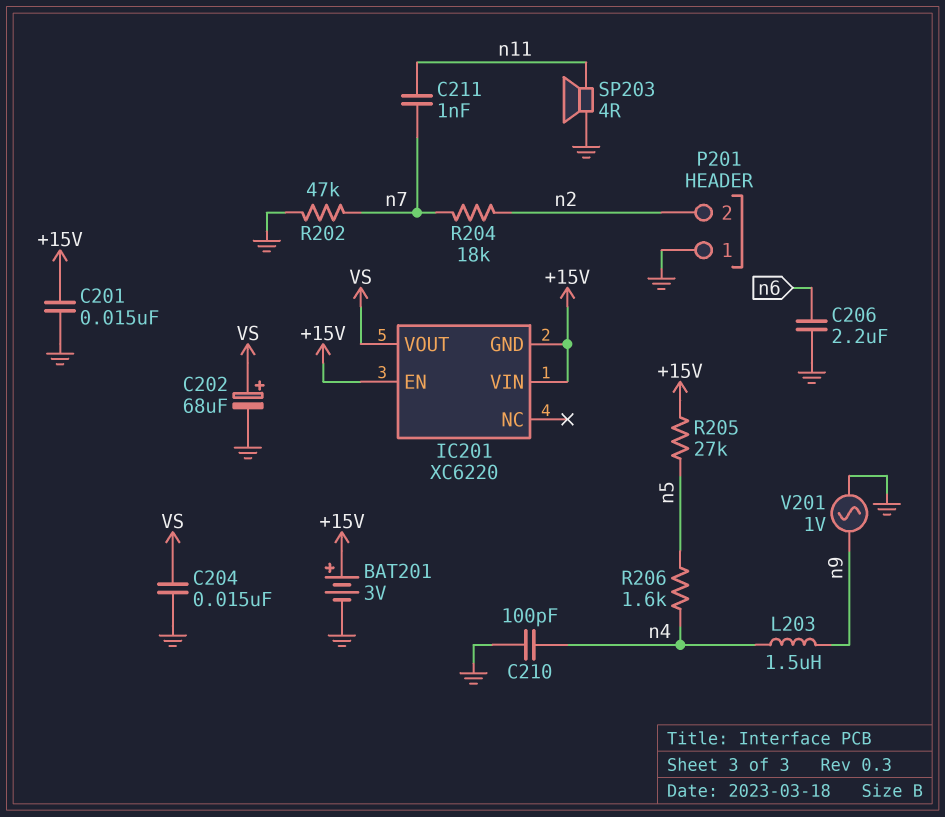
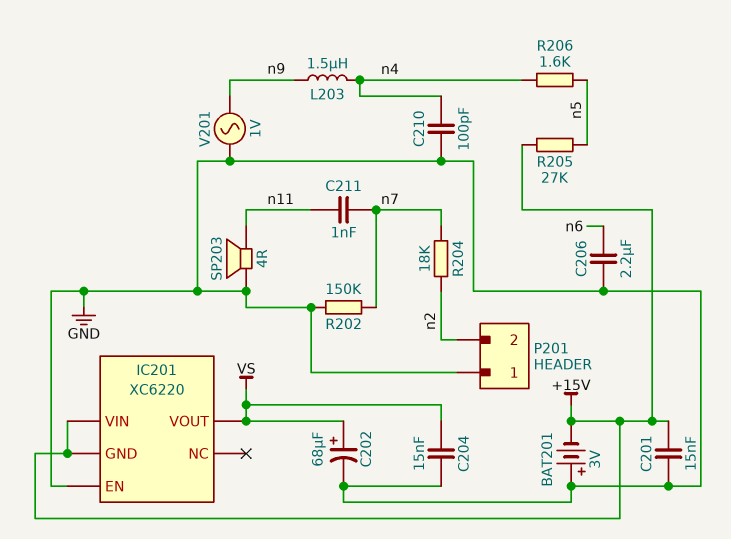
BAT201: 3V (plus +15V, minus GND) -> 3V (plus GND, minus +15V)
IC201 pin EN: +15V -> GND
R202: 47k (GND, n7) -> 150k (GND, n7)

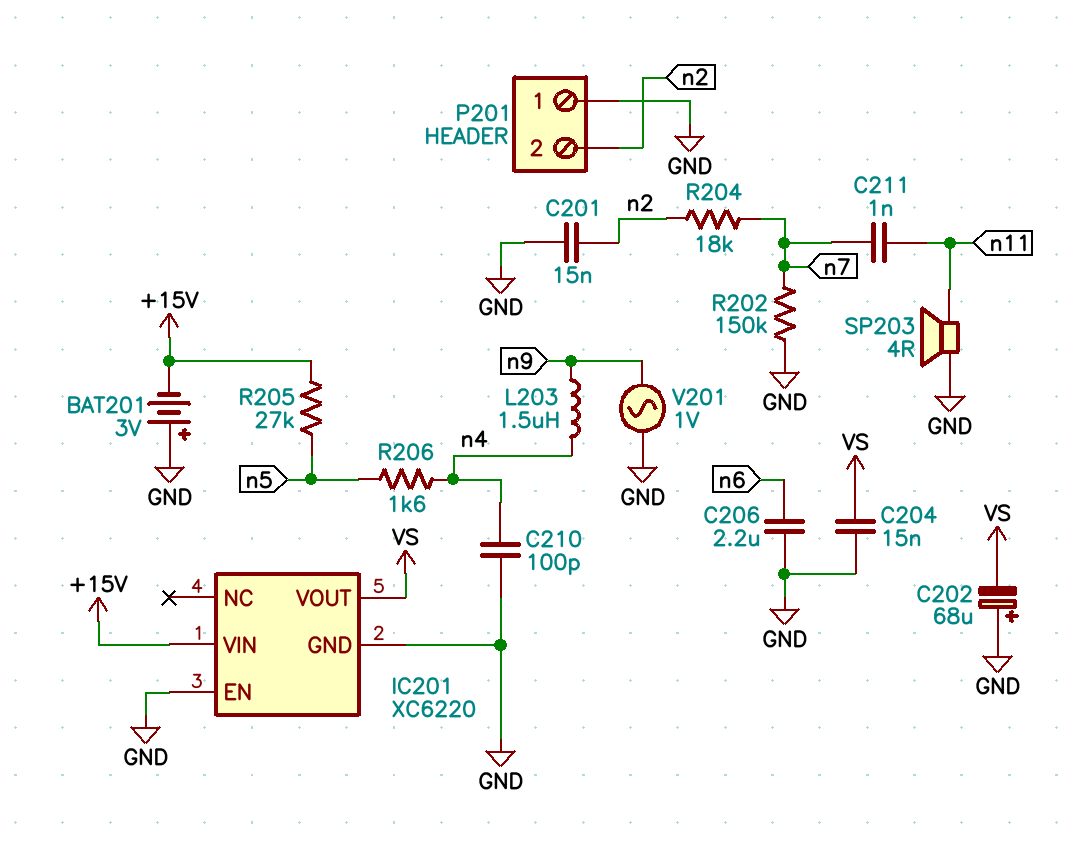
C201: 15nF (+15V, GND) -> 15nF (GND, n2)
C202: 68uF (plus VS, minus GND) -> 68uF (plus GND, minus VS)
IC201 pin GND: +15V -> GND

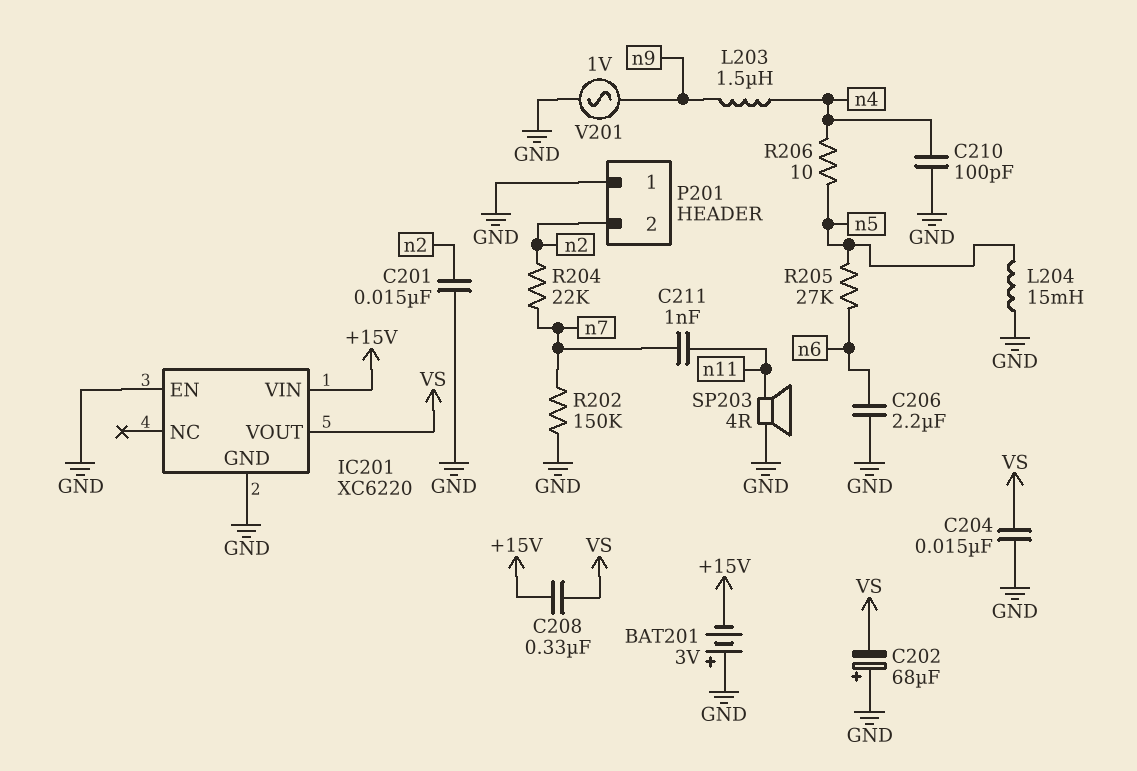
C208: none -> 330nF (+15V, VS)
L204: none -> 15mH (GND, n5)
R204: 18k (n2, n7) -> 22k (n2, n7)
R205: 27k (+15V, n5) -> 27k (n5, n6)
R206: 1.6k (n4, n5) -> 10 (n4, n5)

